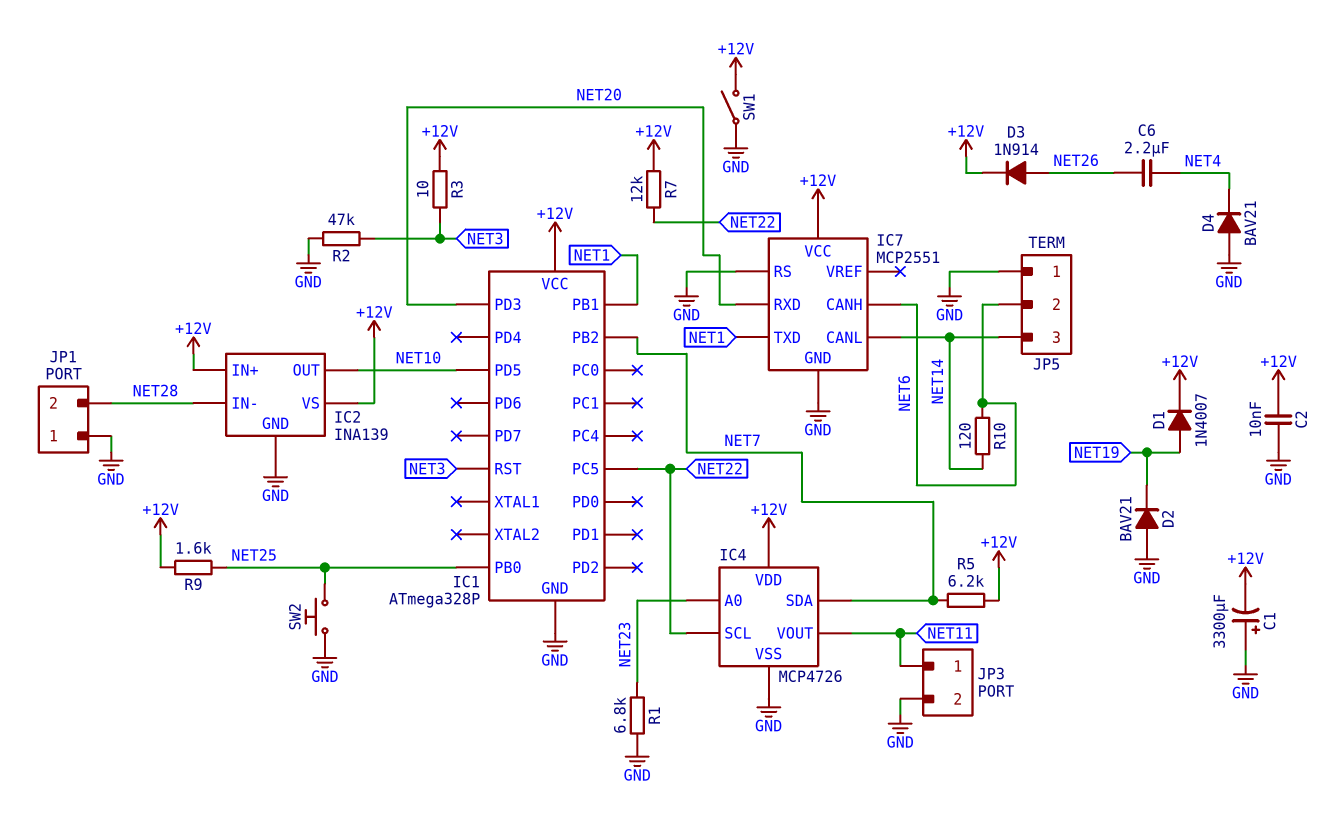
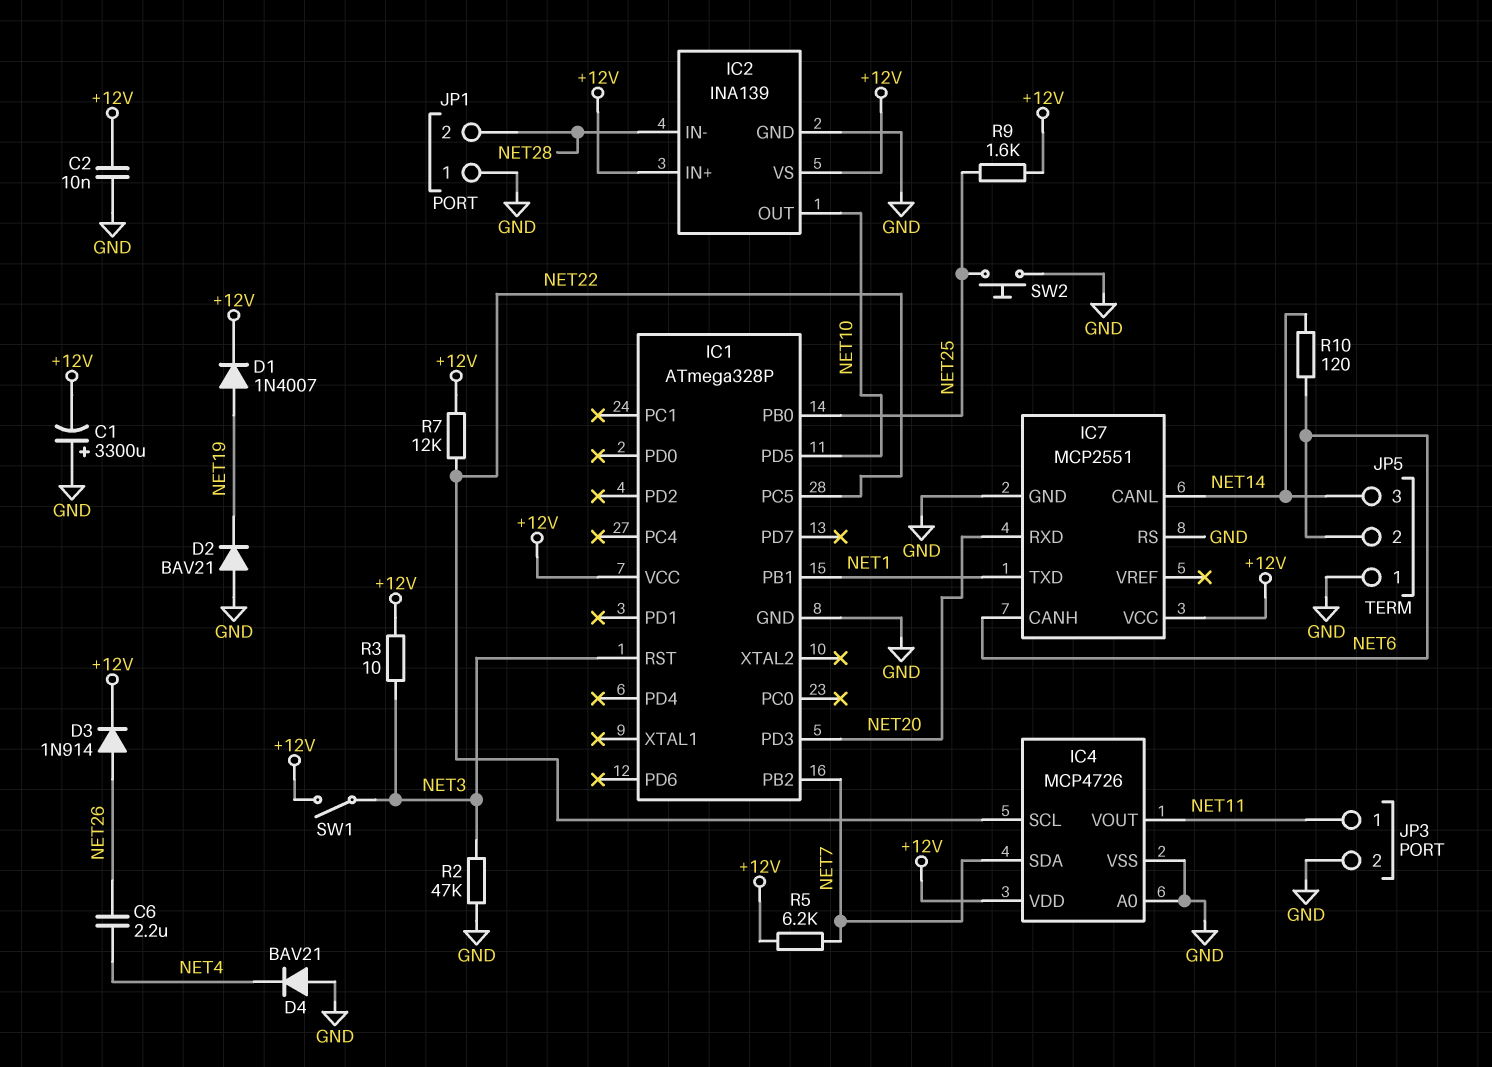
IC4 pin A0: NET23 -> GND
R1: 6.8k (GND, NET23) -> none
SW1: switch (+12V, GND) -> switch (+12V, NET3)

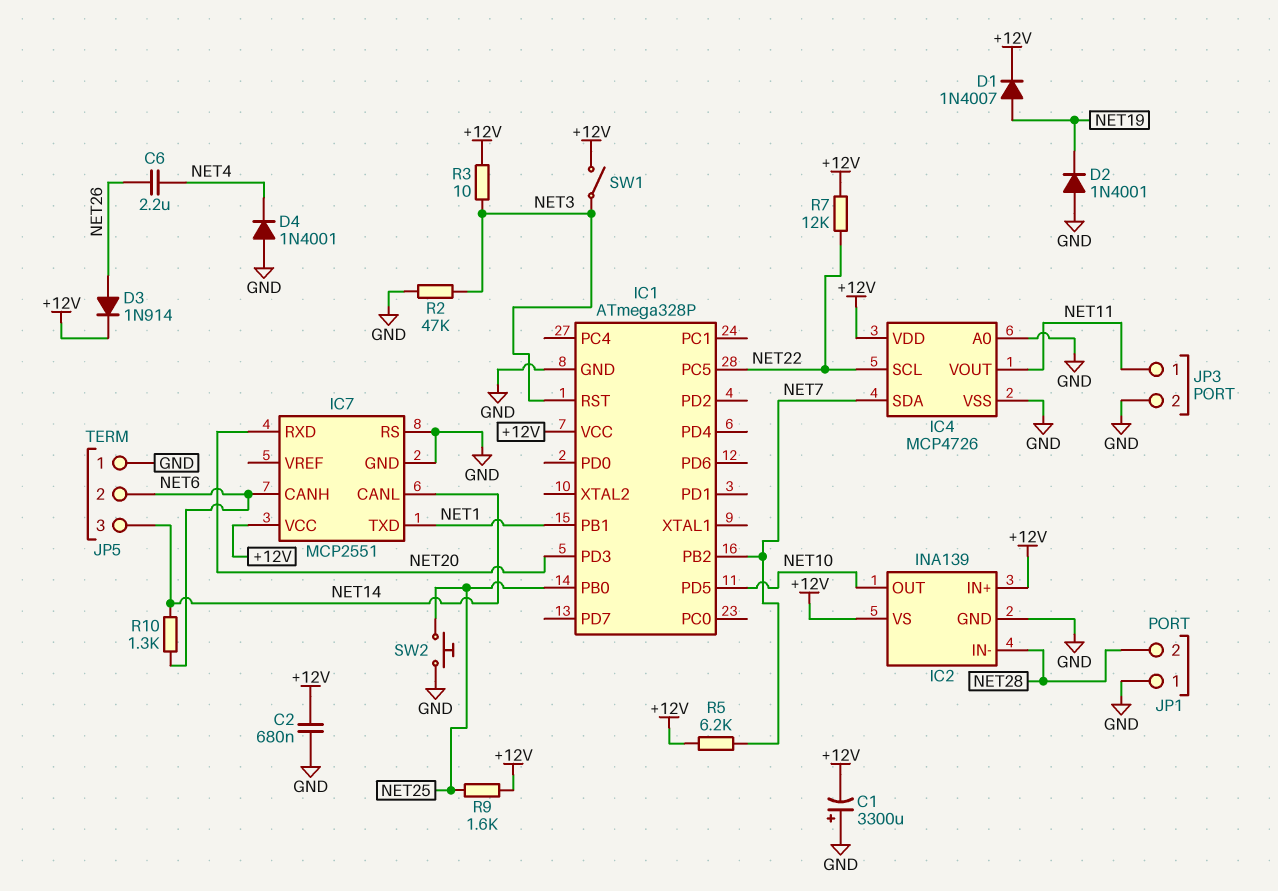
C2: 10nF (+12V, GND) -> 680nF (+12V, GND)
D2: diode BAV21 (A GND, K NET19) -> diode 1N4001 (A GND, K NET19)
D4: diode BAV21 (A GND, K NET4) -> diode 1N4001 (A GND, K NET4)
R10: 120 (NET6, NET14) -> 1.3k (NET6, NET14)

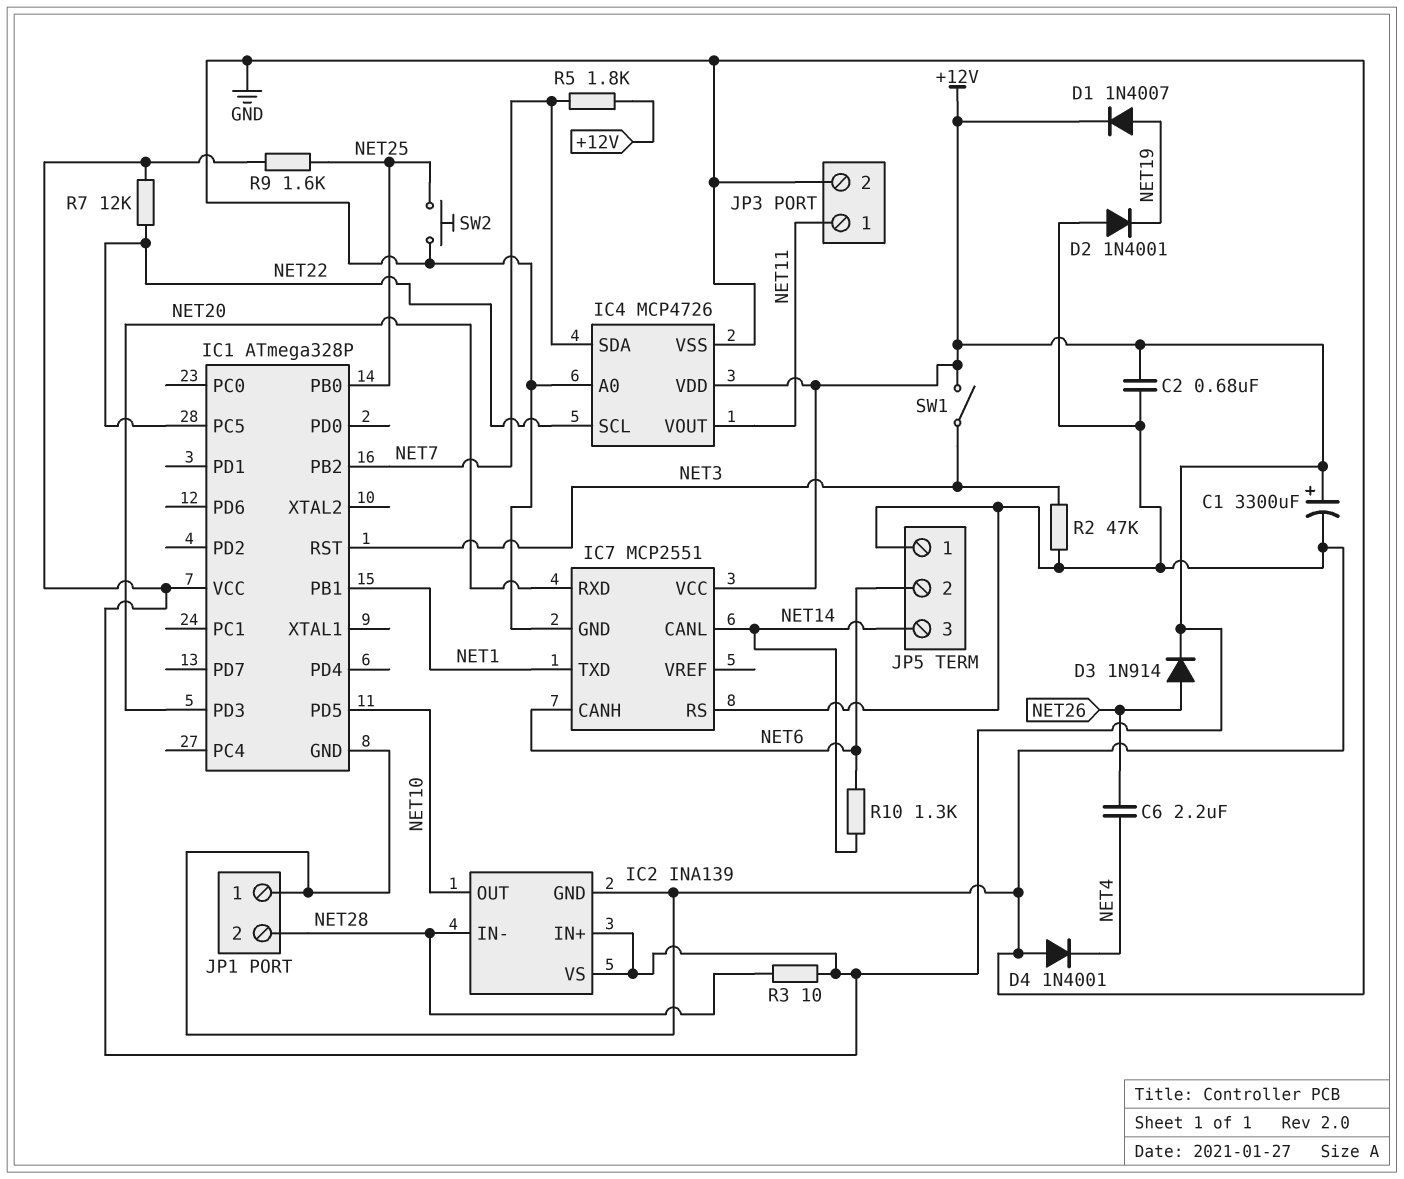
C1: 3300uF (plus GND, minus +12V) -> 3300uF (plus +12V, minus GND)
R3: 10 (+12V, NET3) -> 10 (+12V, NET28)
R5: 6.2k (+12V, NET7) -> 1.8k (+12V, NET7)

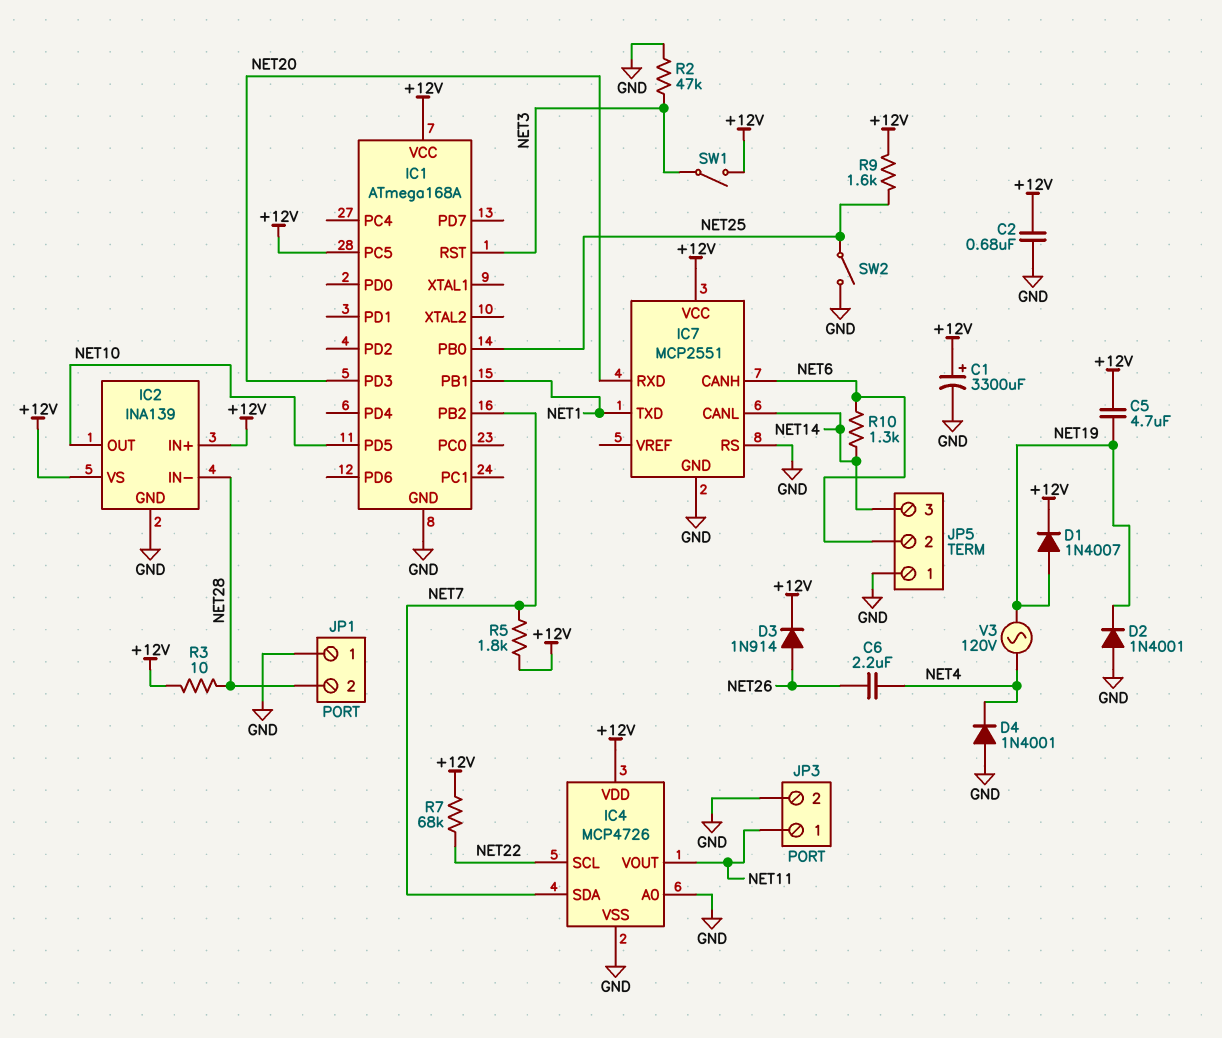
C5: none -> 4.7uF (+12V, NET19)
IC1: ATmega328P -> ATmega168A
IC1 pin PC5: NET22 -> +12V
R7: 12k (+12V, NET22) -> 68k (+12V, NET22)
SW2: button (GND, NET25) -> switch (GND, NET25)
V3: none -> AC 120V (NET4, NET19)

